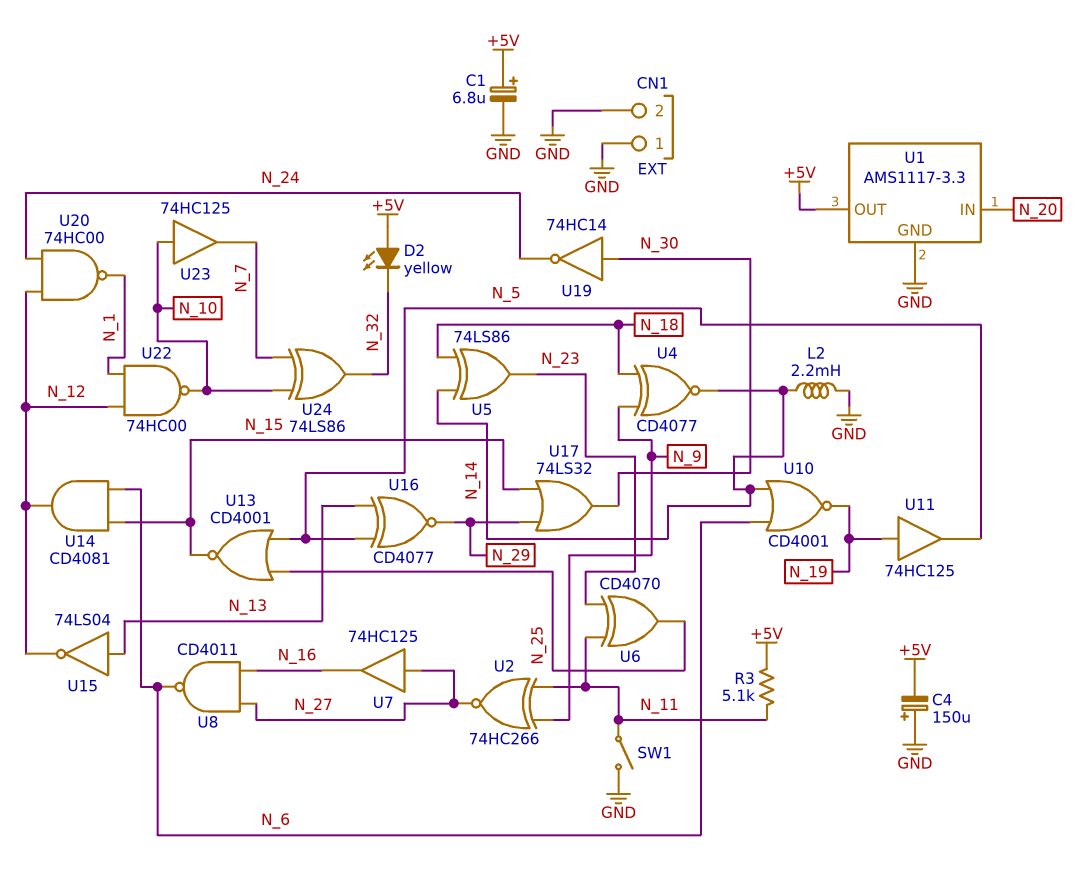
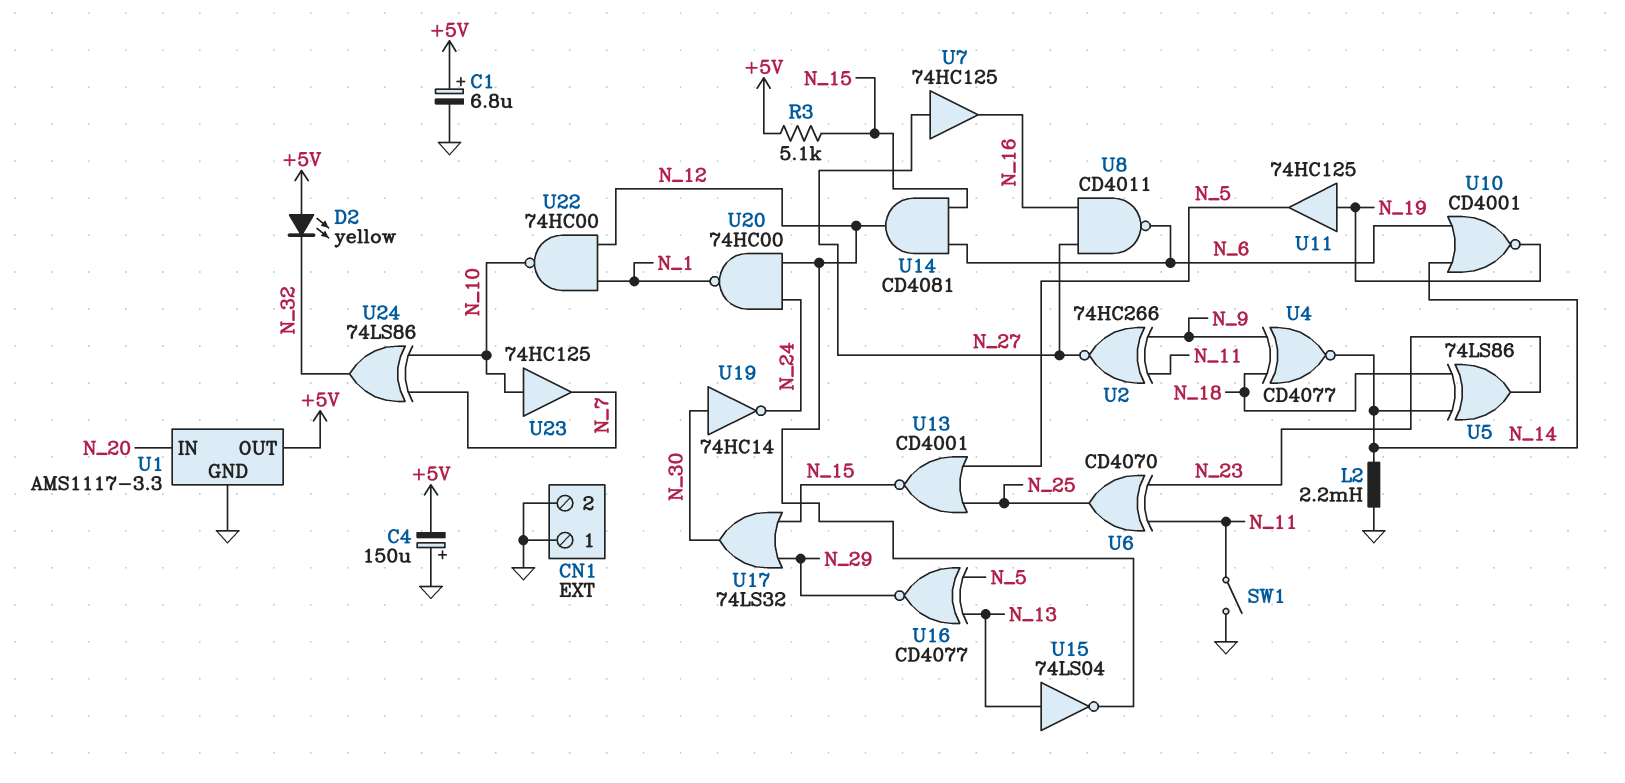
R3: 5.1k (+5V, N_11) -> 5.1k (+5V, N_15)

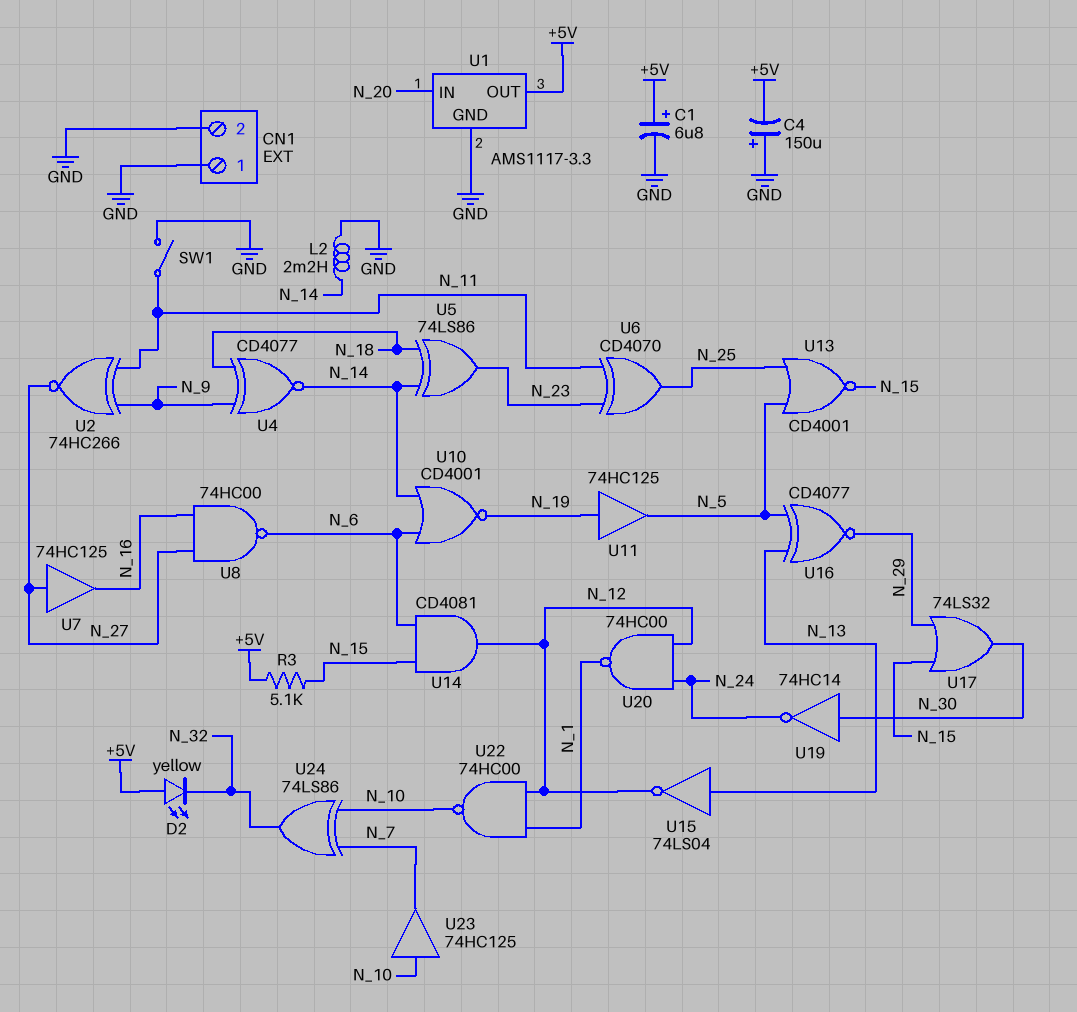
U8: NAND CD4011 (in N_16, in N_27, out N_6) -> NAND 74HC00 (in N_16, in N_27, out N_6)

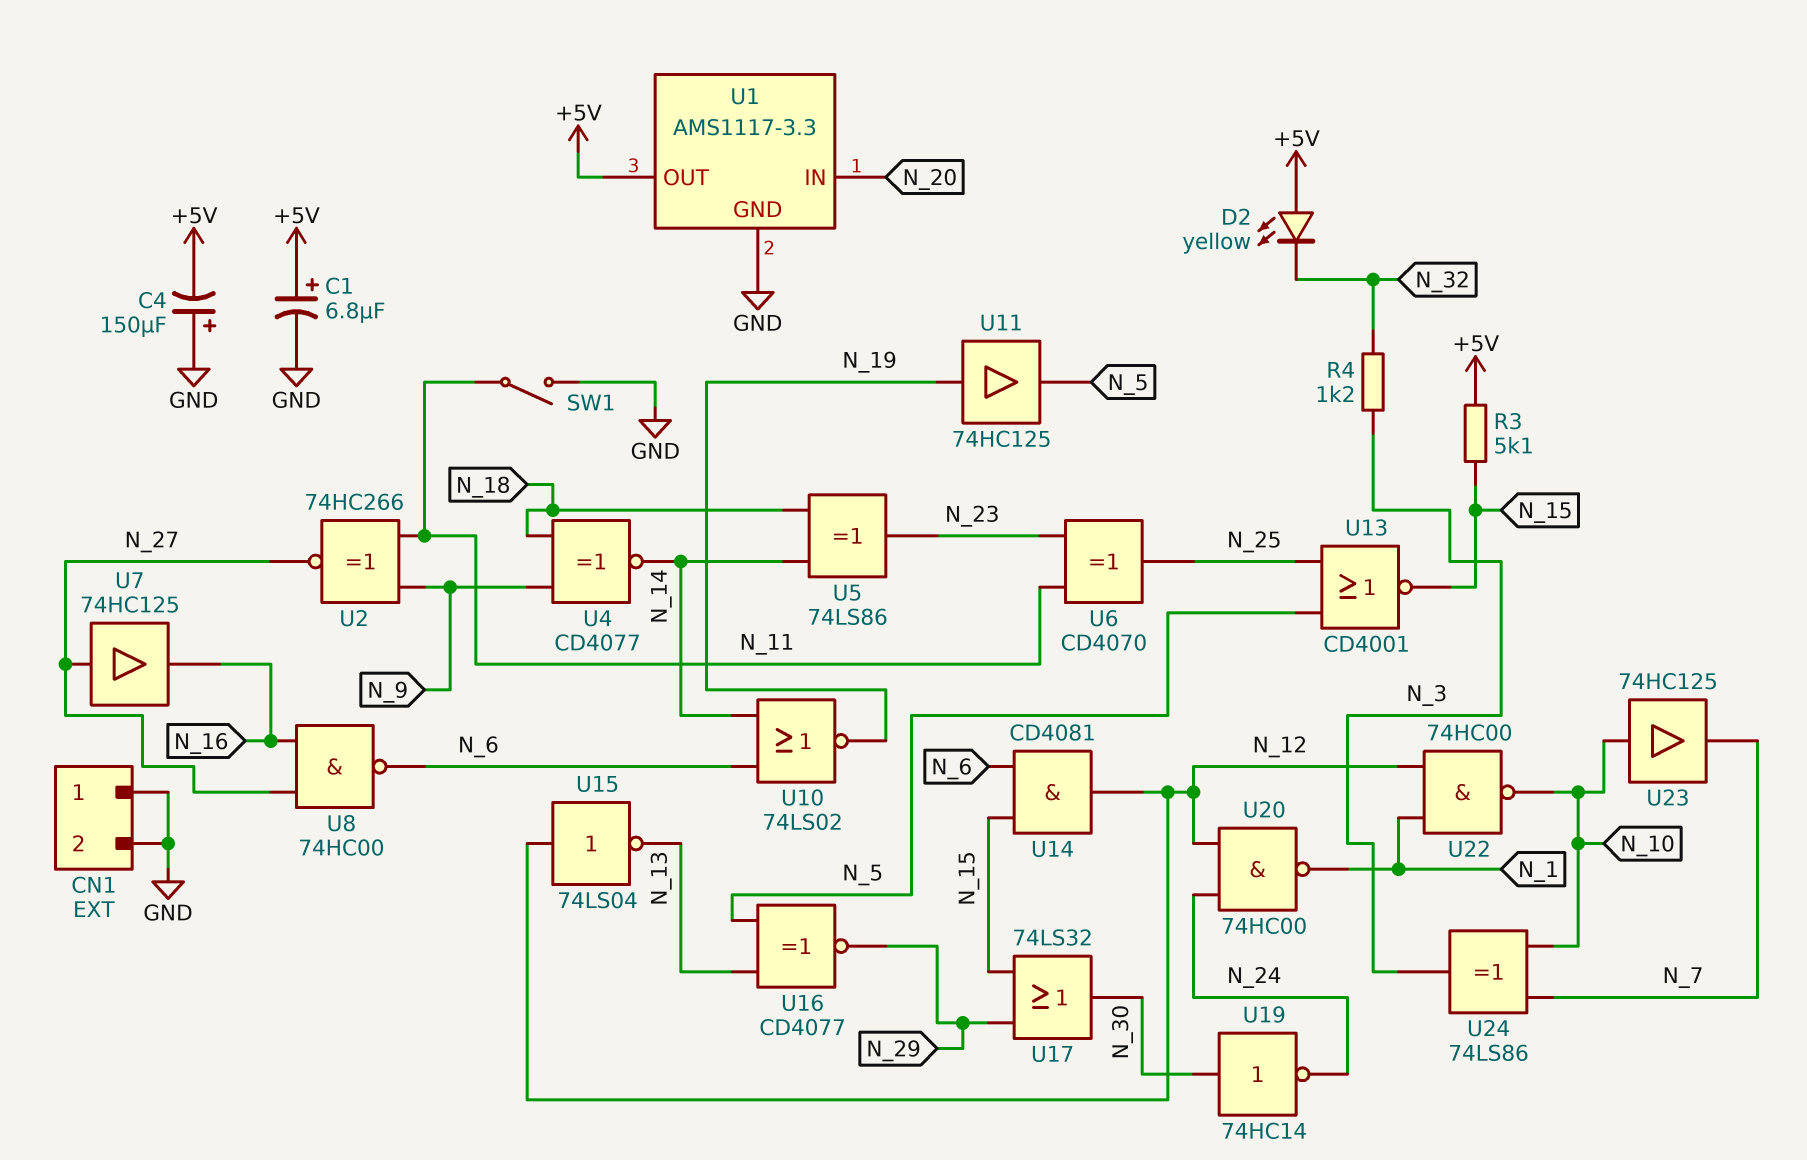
L2: 2.2mH (GND, N_14) -> none
R4: none -> 1.2k (N_3, N_32)
U10: NOR CD4001 (in N_6, in N_14, out N_19) -> NOR 74LS02 (in N_6, in N_14, out N_19)
U15: NOT 74LS04 (in N_13, out N_12) -> NOT 74LS04 (in N_12, out N_13)
U24: XOR 74LS86 (in N_7, in N_10, out N_32) -> XOR 74LS86 (in N_7, in N_10, out N_3)

